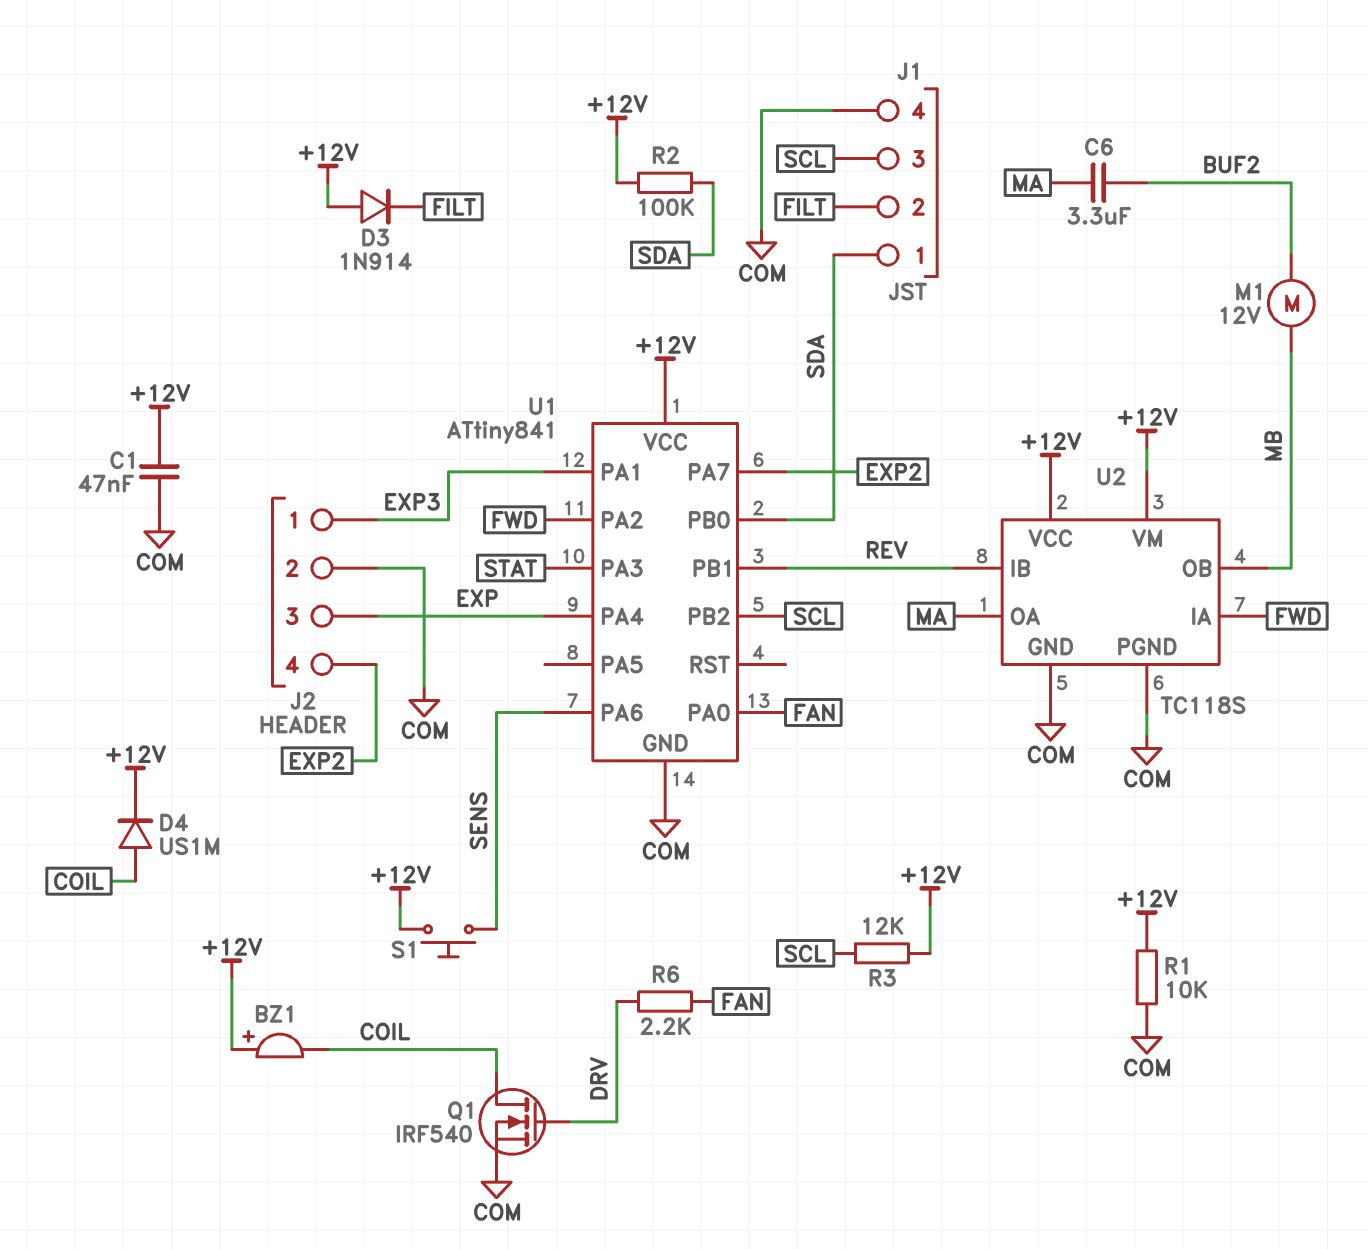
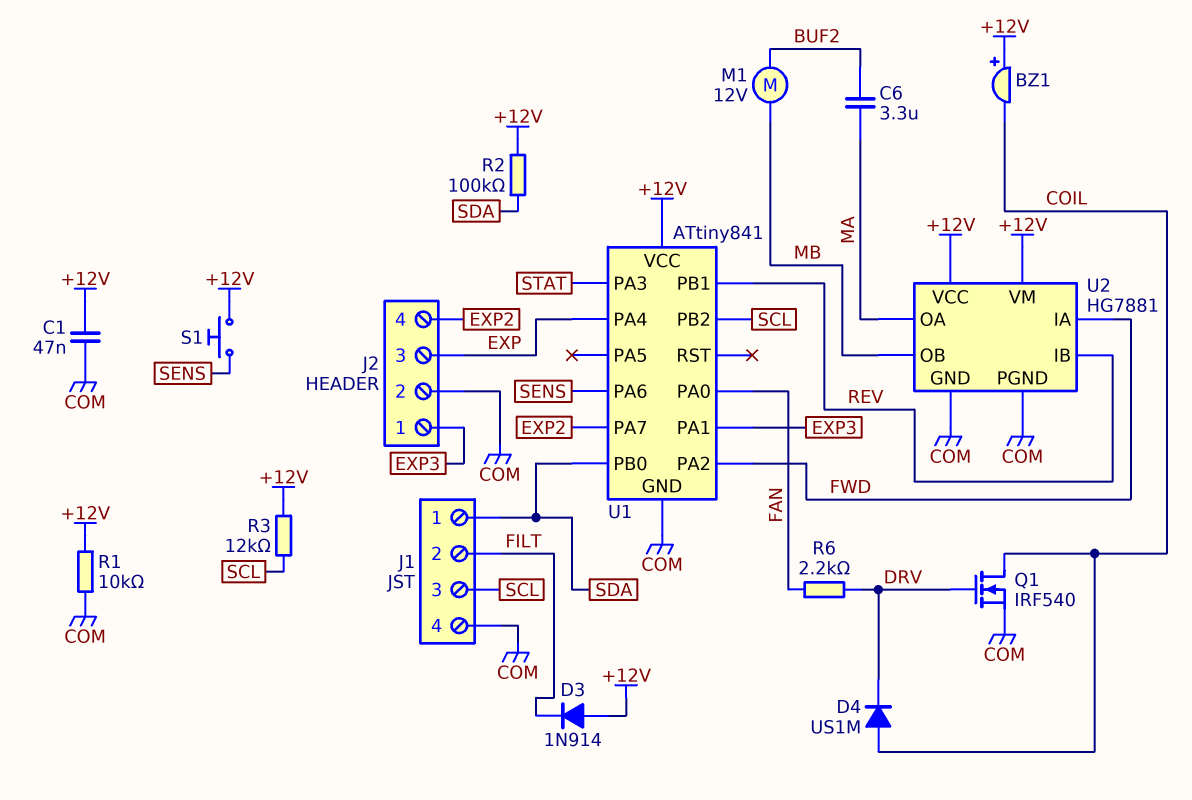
D4: diode US1M (A COIL, K +12V) -> diode US1M (A COIL, K DRV)
U2: TC118S -> HG7881

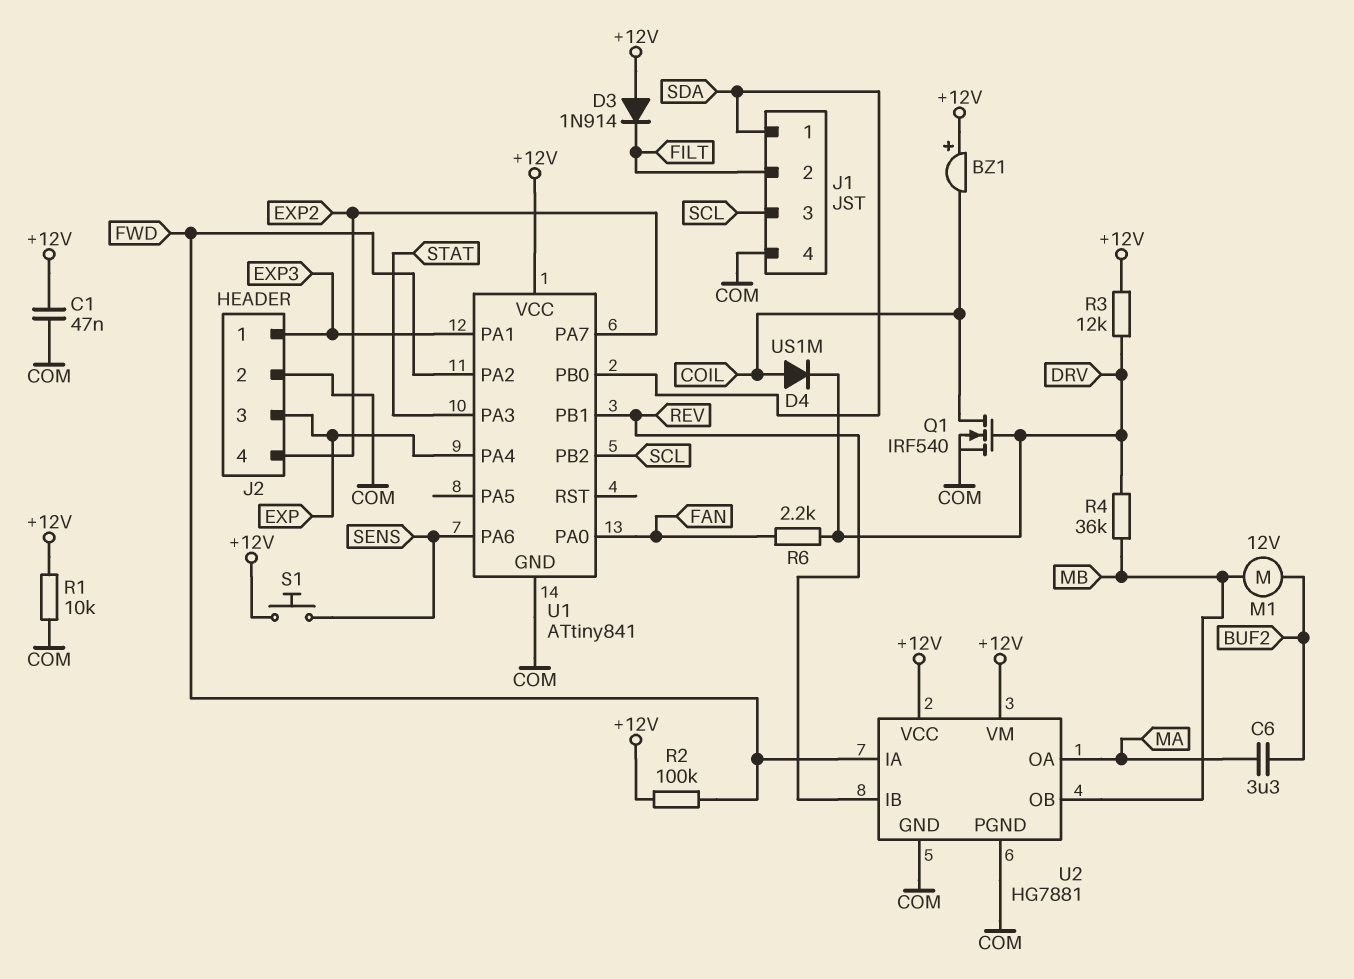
R2: 100k (+12V, SDA) -> 100k (+12V, FWD)
R3: 12k (+12V, SCL) -> 12k (+12V, DRV)
R4: none -> 36k (DRV, MB)

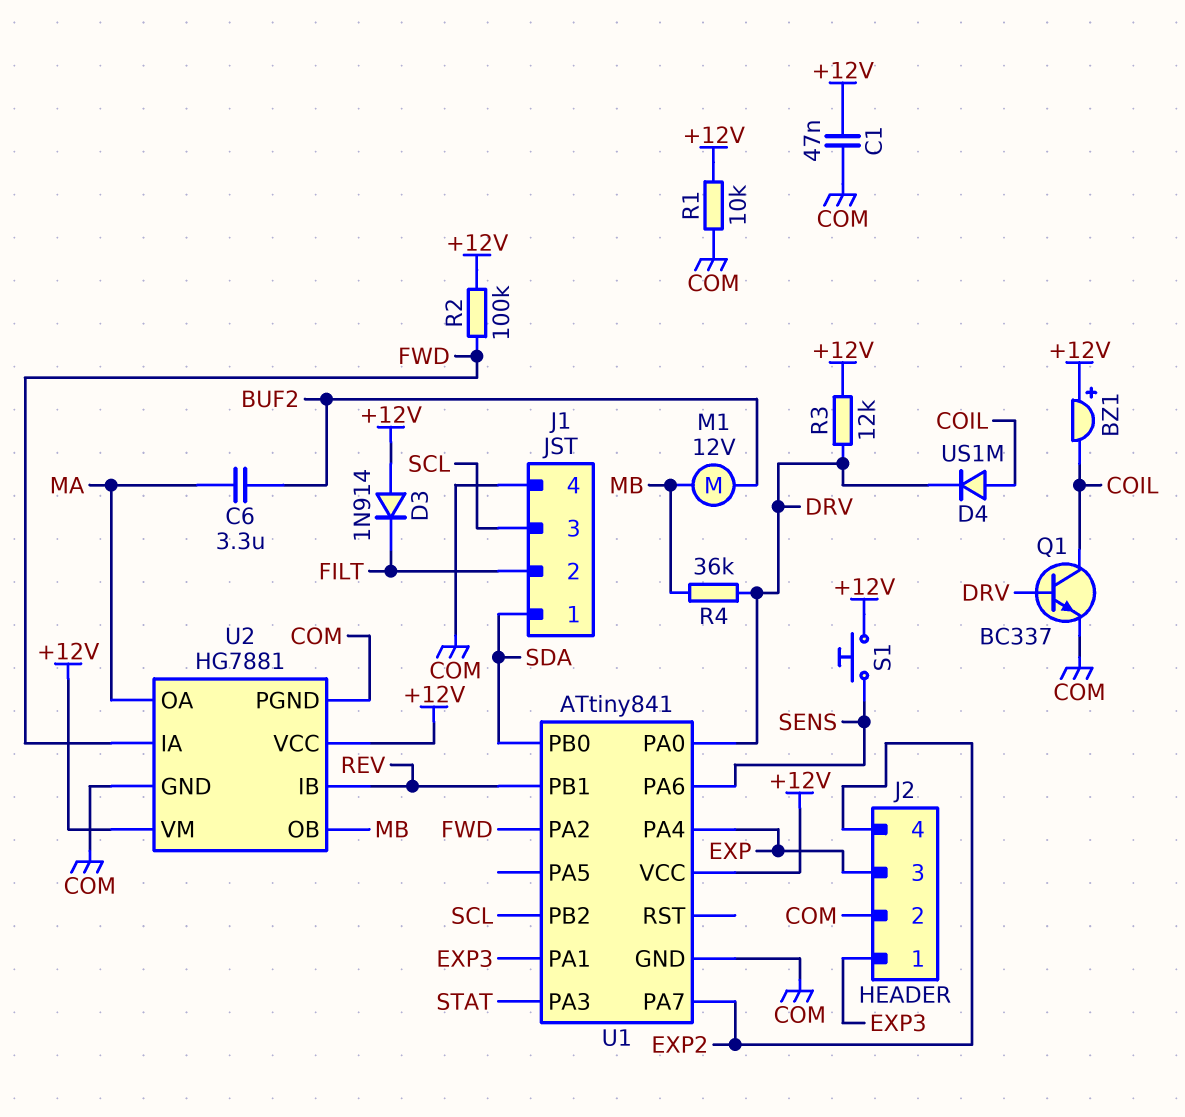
Q1: NMOS IRF540 (G DRV, D COIL, S COM) -> NPN BC337 (B DRV, C COIL, E COM)
R6: 2.2k (DRV, FAN) -> none
U1 pin PA0: FAN -> DRV

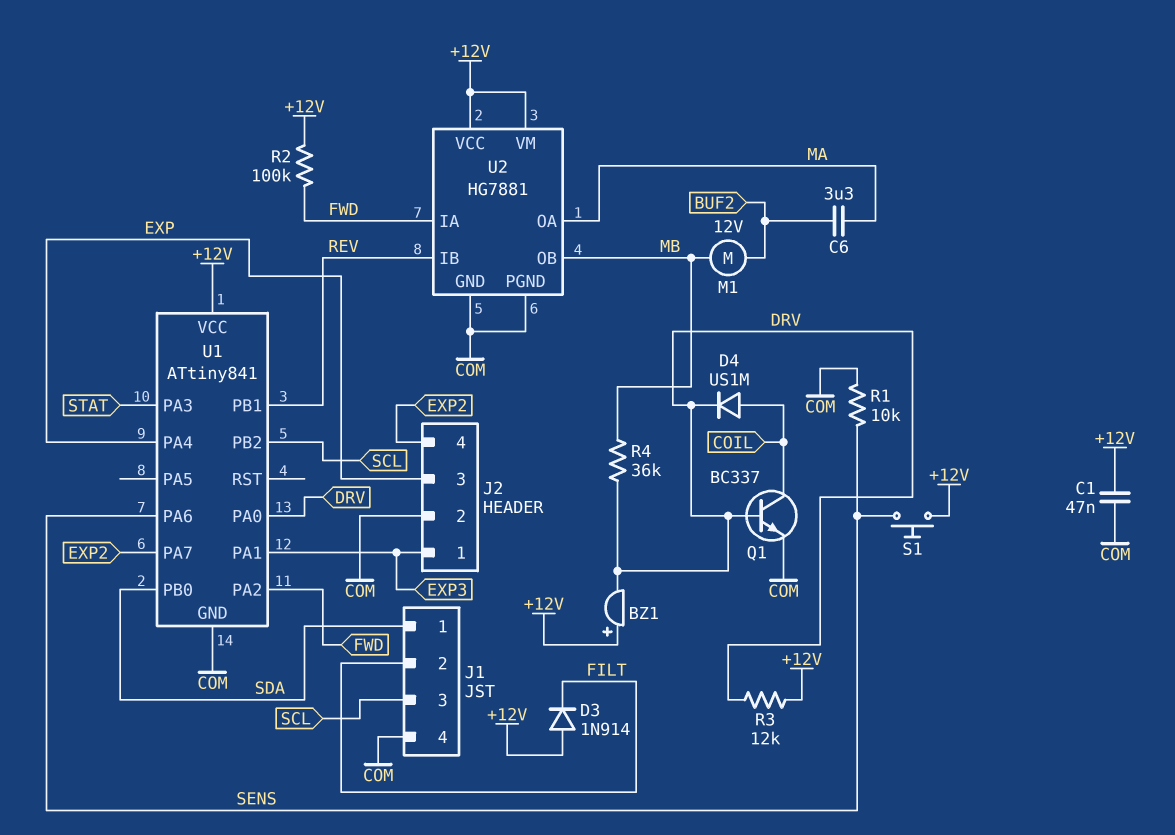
BZ1: buzzer (plus +12V, minus COIL) -> buzzer (plus +12V, minus DRV)
R1: 10k (+12V, COM) -> 10k (COM, SENS)

